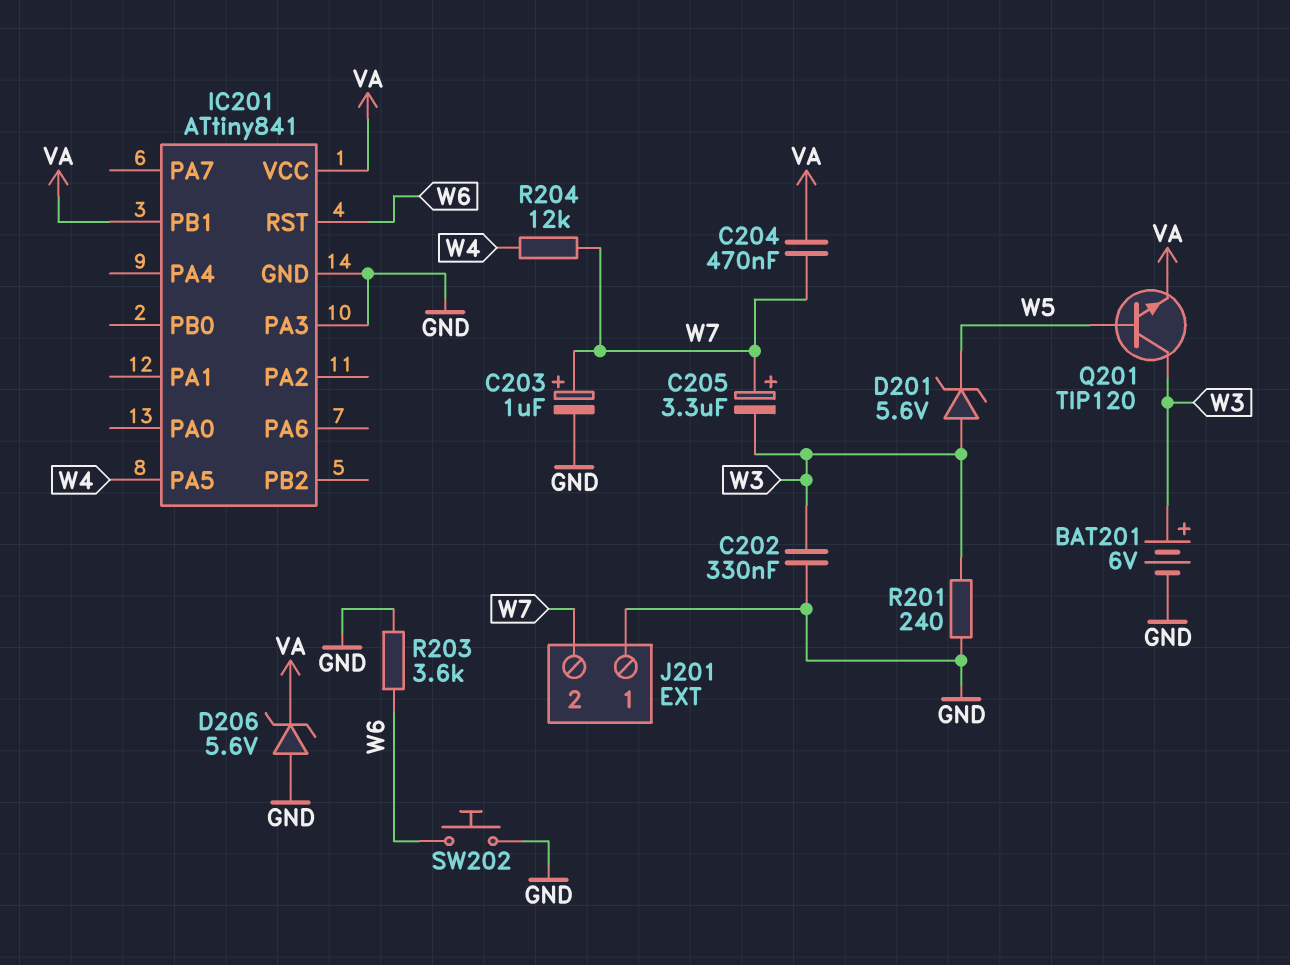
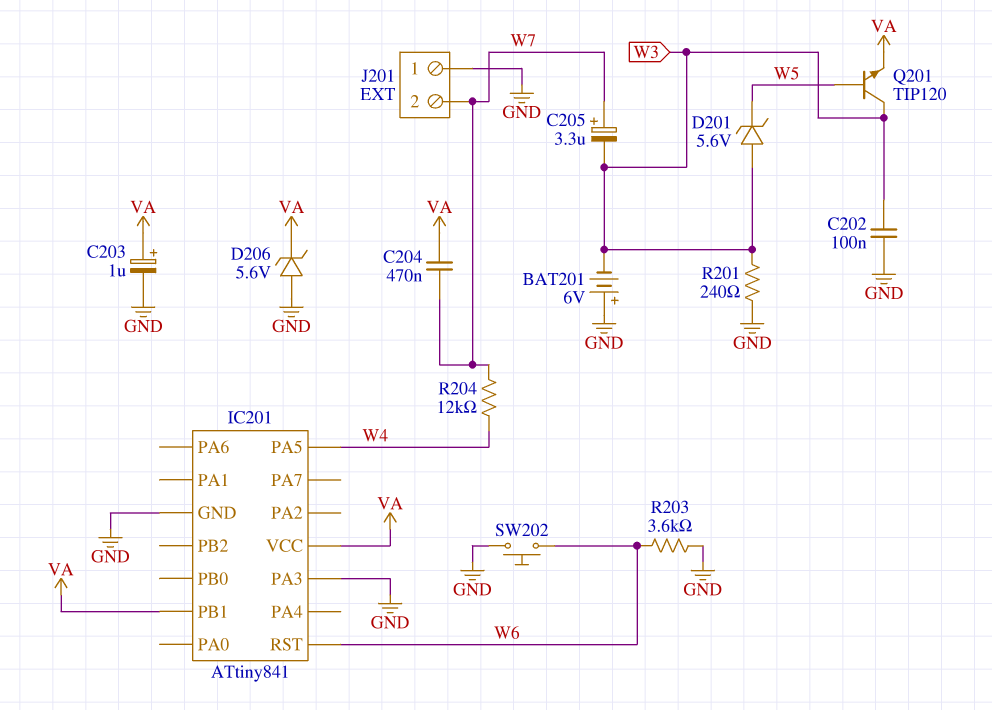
BAT201: 6V (plus W3, minus GND) -> 6V (plus GND, minus W3)
C202: 330nF (GND, W3) -> 100nF (GND, W3)
C203: 1uF (plus W7, minus GND) -> 1uF (plus VA, minus GND)

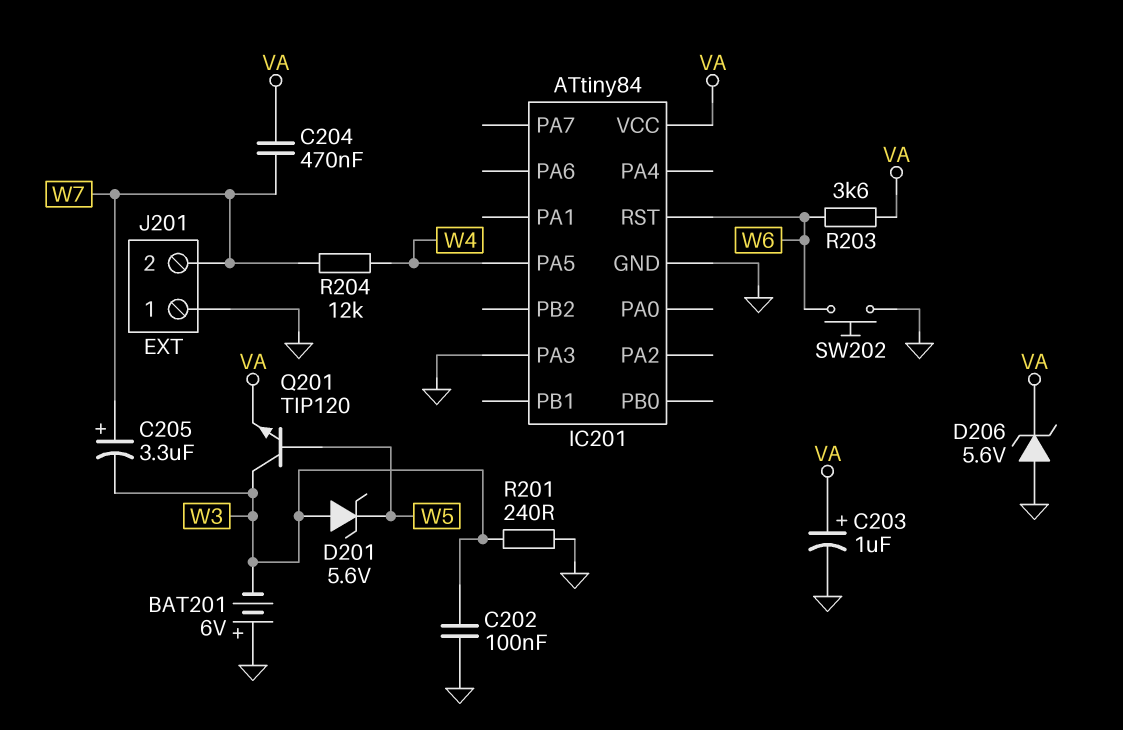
IC201: ATtiny841 -> ATtiny84
IC201 pin PB1: VA -> none
R203: 3.6k (GND, W6) -> 3.6k (VA, W6)

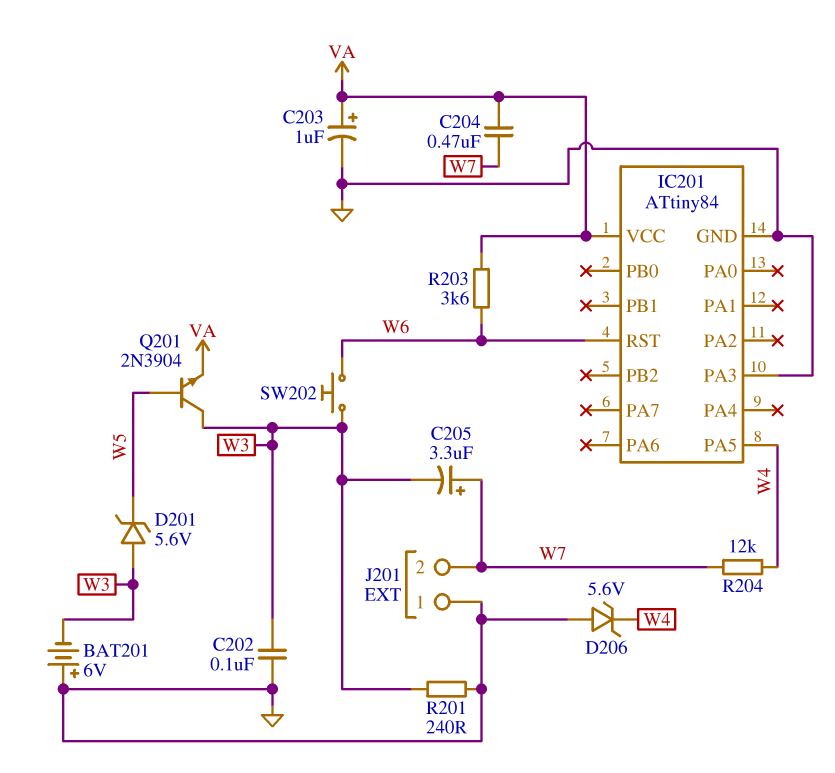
D206: zener 5.6V (A GND, K VA) -> zener 5.6V (A GND, K W4)
Q201: NPN TIP120 (B W5, C W3, E VA) -> NPN 2N3904 (B W5, C W3, E VA)
SW202: button (GND, W6) -> button (W3, W6)

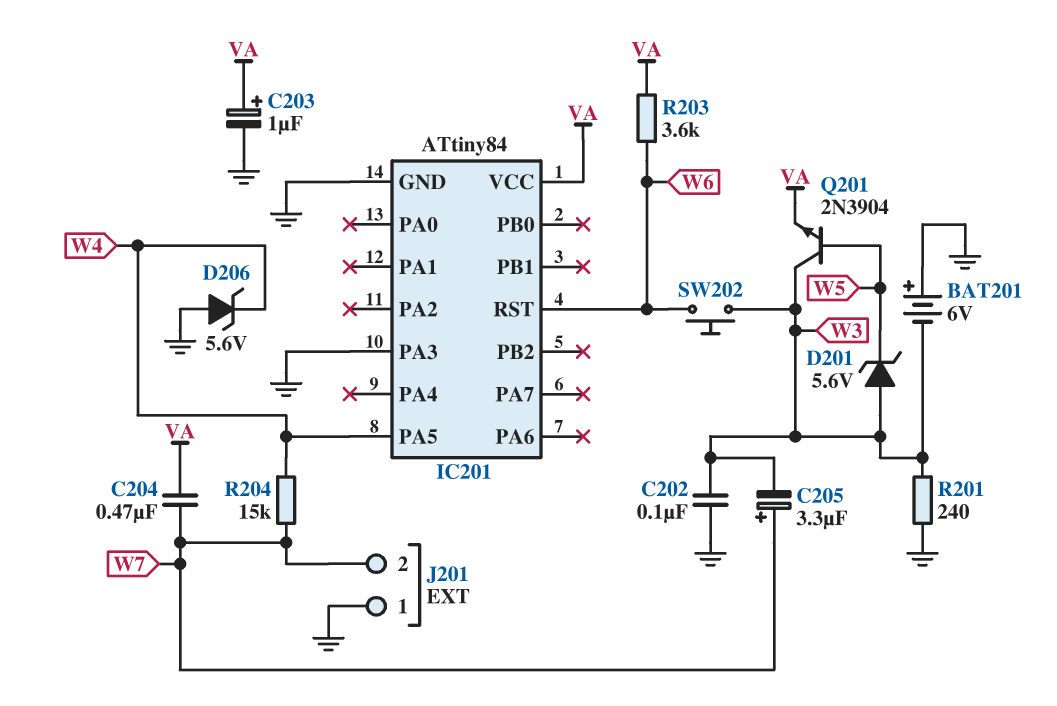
R204: 12k (W4, W7) -> 15k (W4, W7)

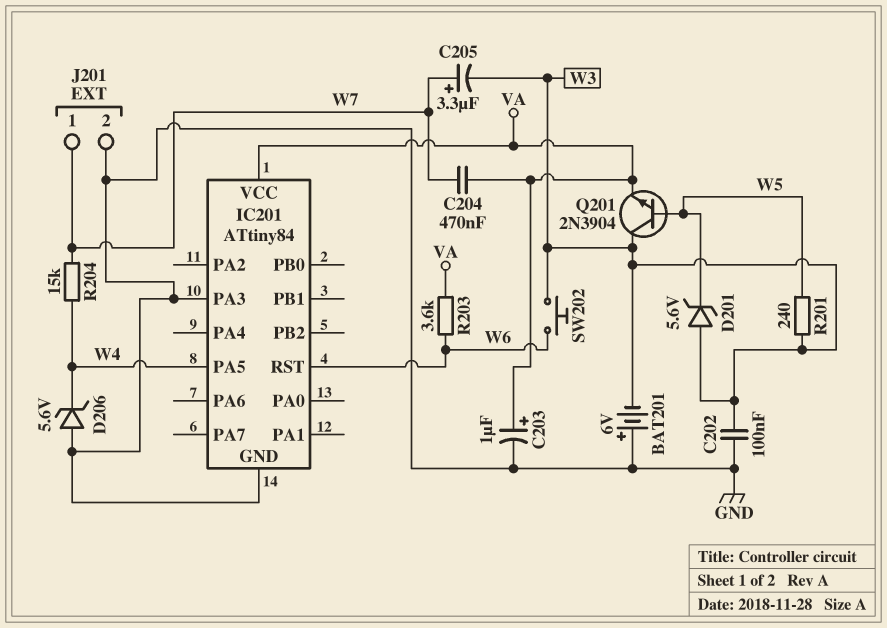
J201 pin 1: GND -> W7
J201 pin 2: W7 -> GND
R201: 240 (GND, W3) -> 240 (W3, W5)

